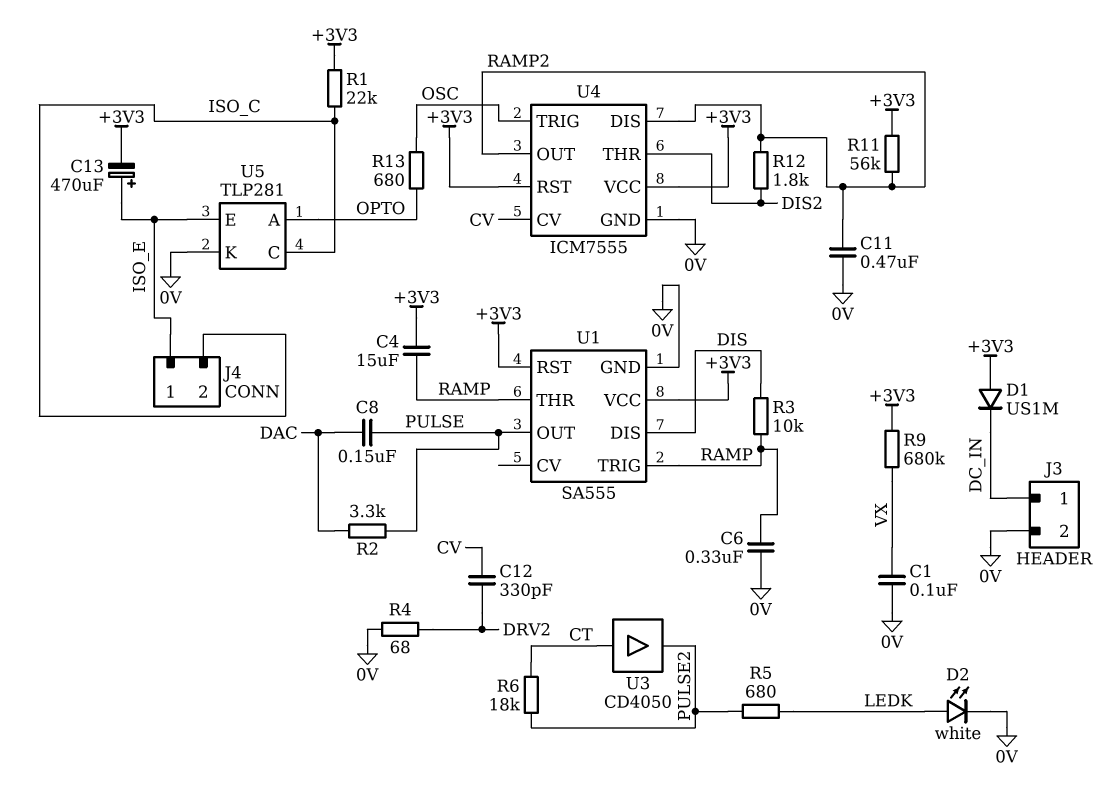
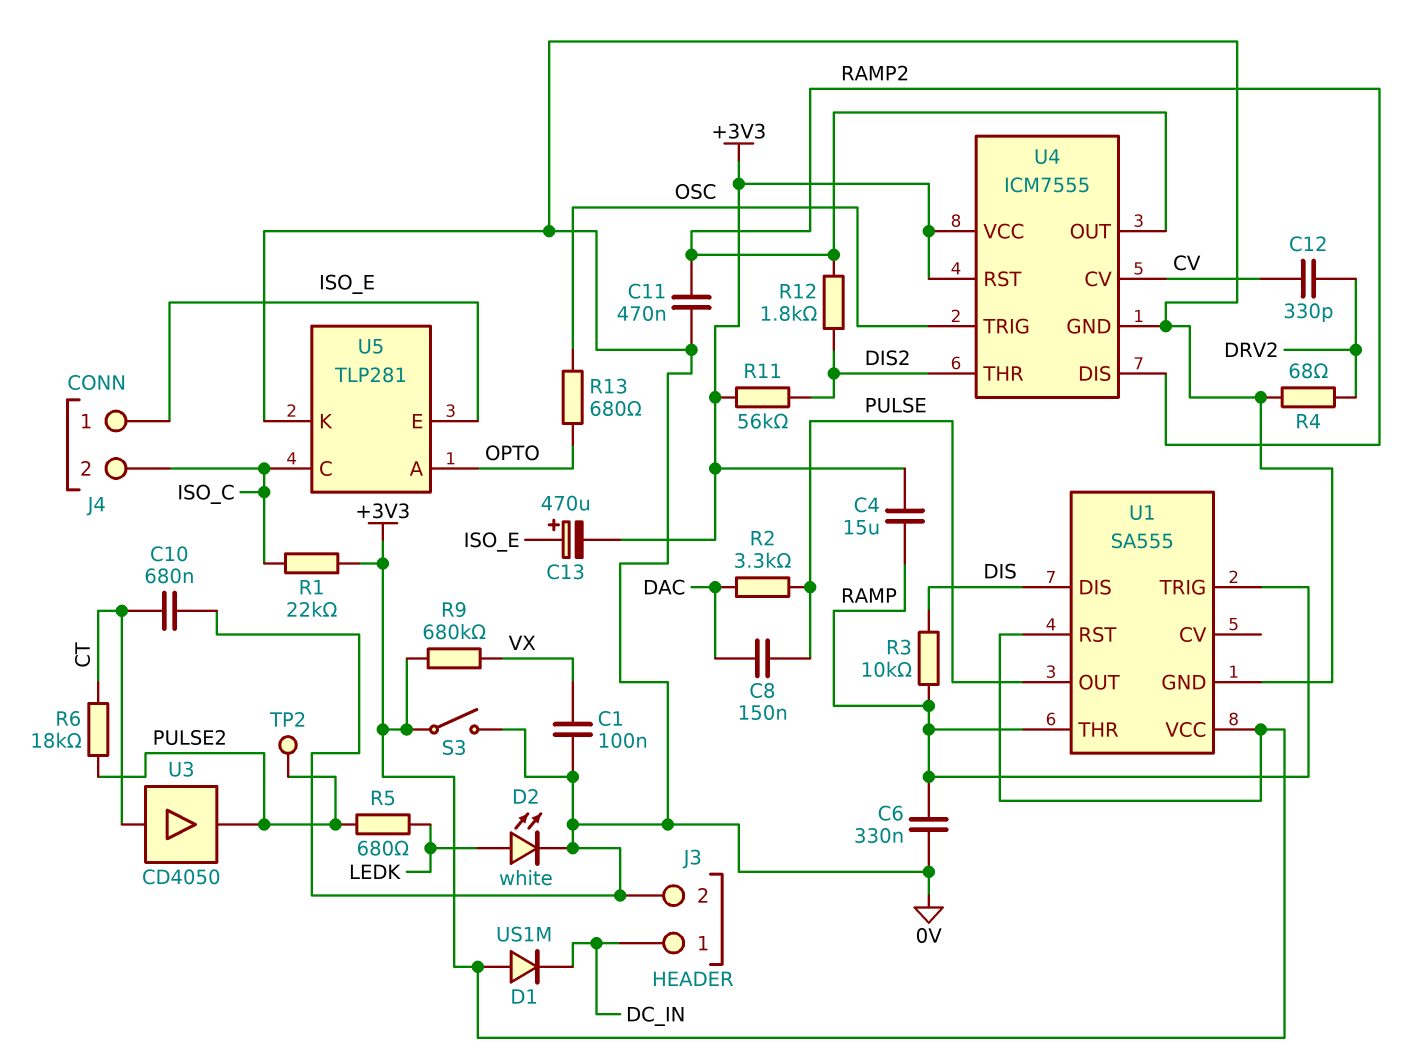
C10: none -> 680nF (0V, CT)
R11: 56k (+3V3, RAMP2) -> 56k (+3V3, DIS2)
S3: none -> switch (+3V3, 0V)
TP2: none -> test point (PULSE2)

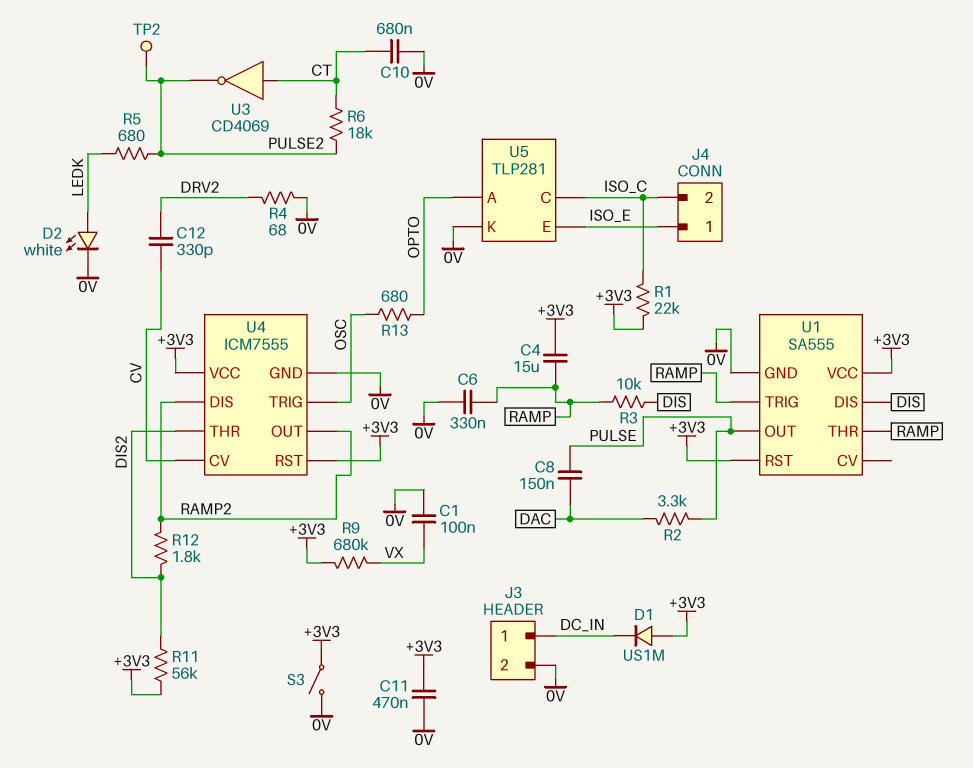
C11: 470nF (0V, RAMP2) -> 470nF (+3V3, 0V)
C13: 470uF (plus ISO_E, minus +3V3) -> none
U3: buffer CD4050 (in CT, out PULSE2) -> NOT CD4069 (in CT, out PULSE2)

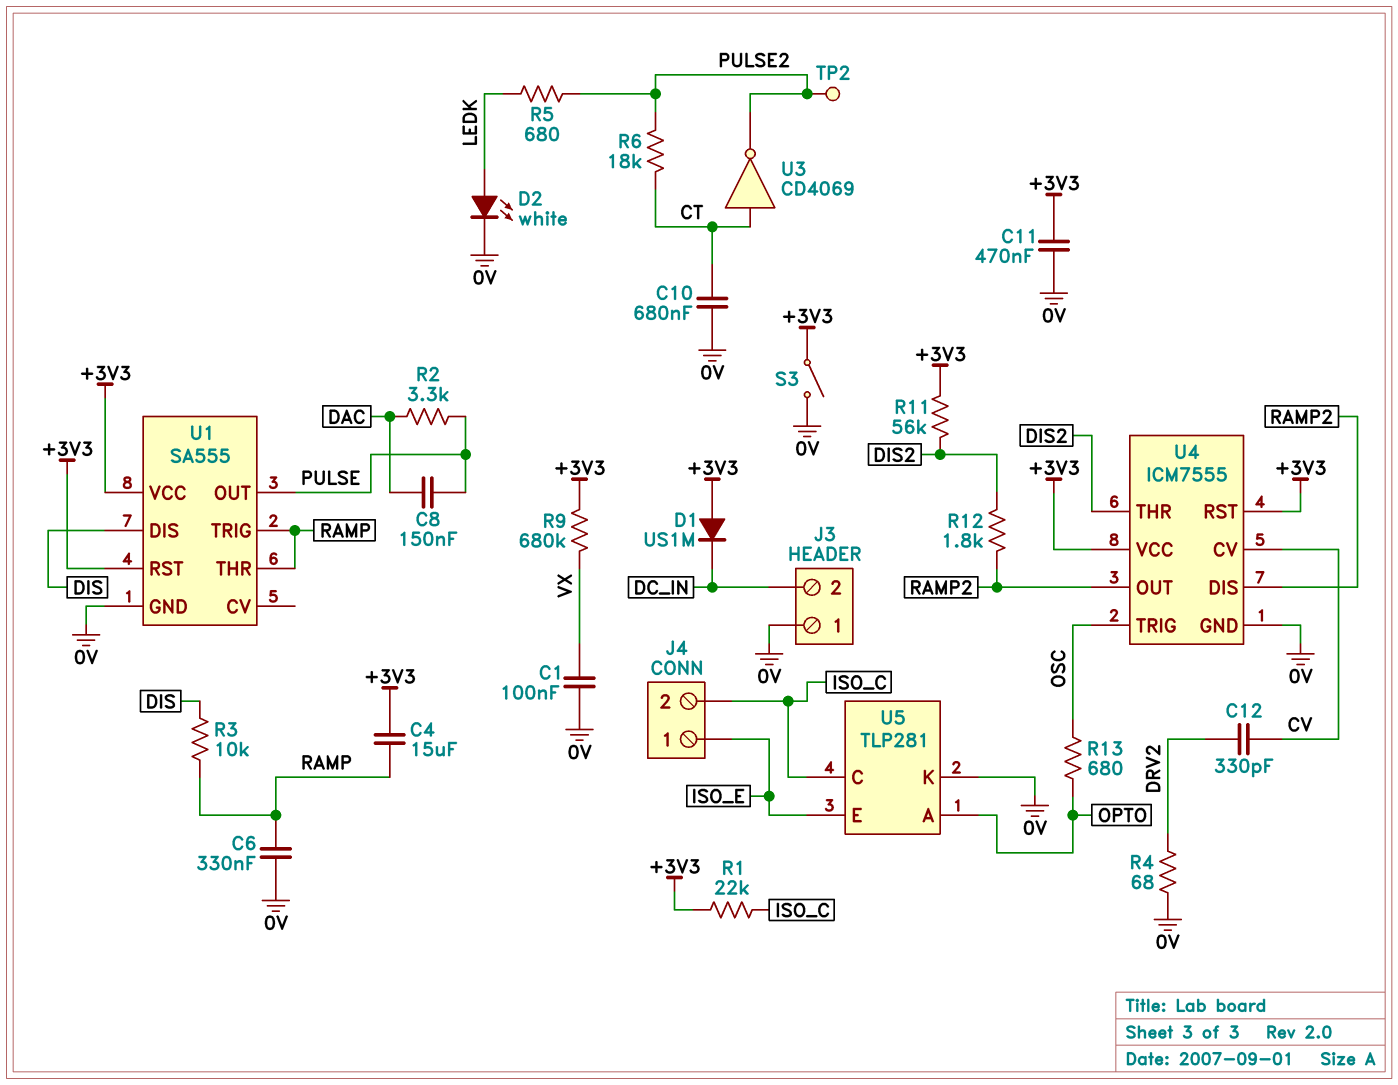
J3 pin 1: DC_IN -> 0V
J3 pin 2: 0V -> DC_IN

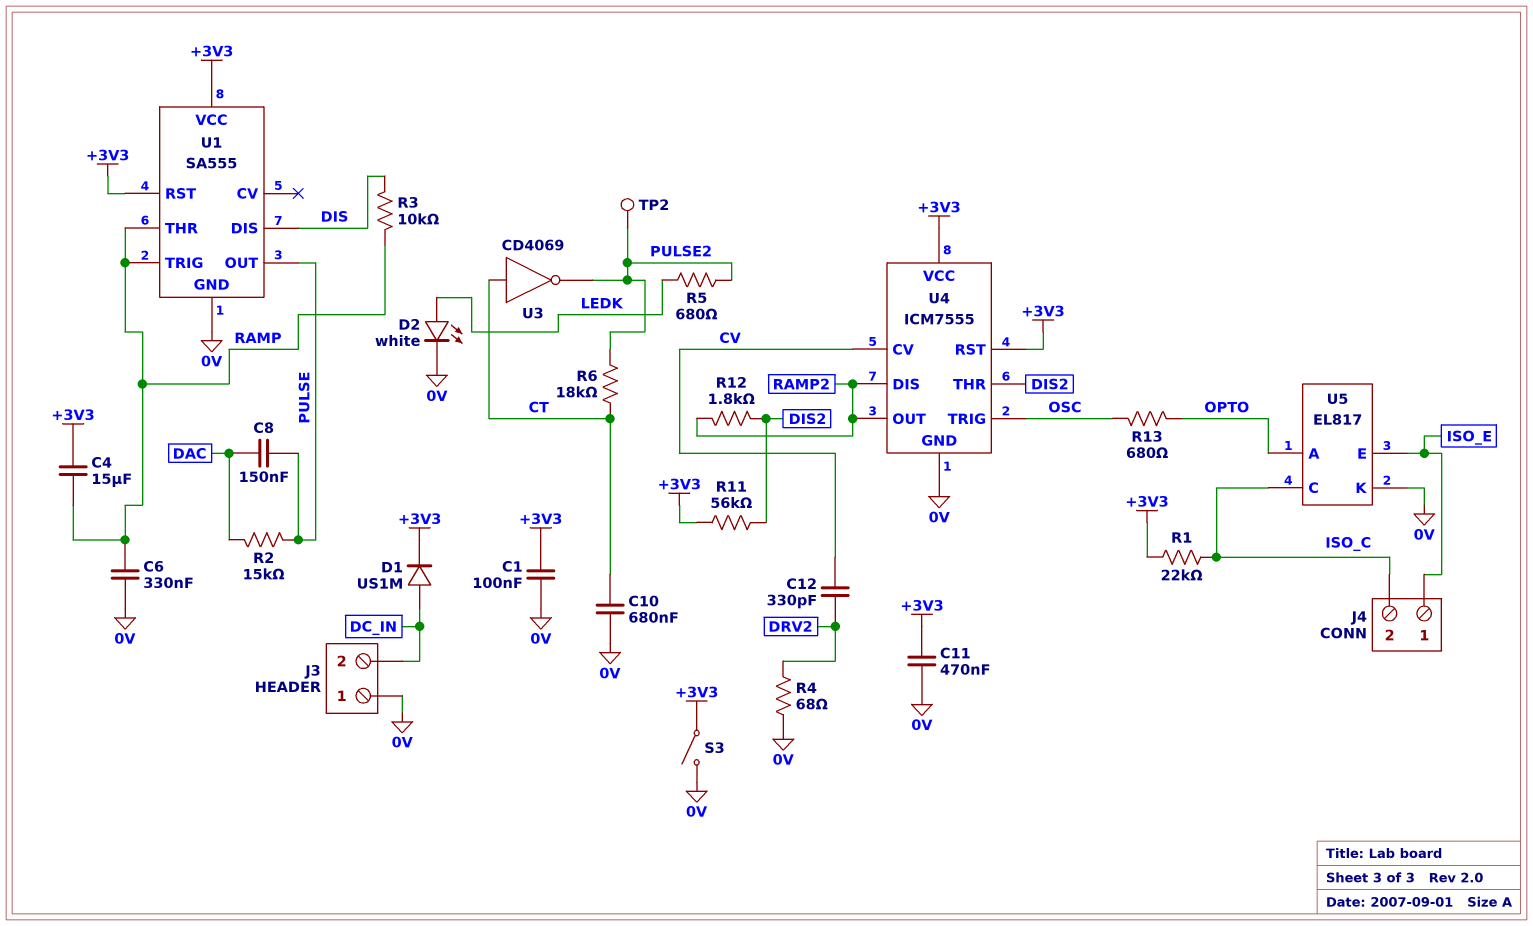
C1: 100nF (0V, VX) -> 100nF (+3V3, 0V)
D1: diode US1M (A +3V3, K DC_IN) -> diode US1M (A DC_IN, K +3V3)
R2: 3.3k (DAC, PULSE) -> 15k (DAC, PULSE)
R9: 680k (+3V3, VX) -> none
U5: TLP281 -> EL817

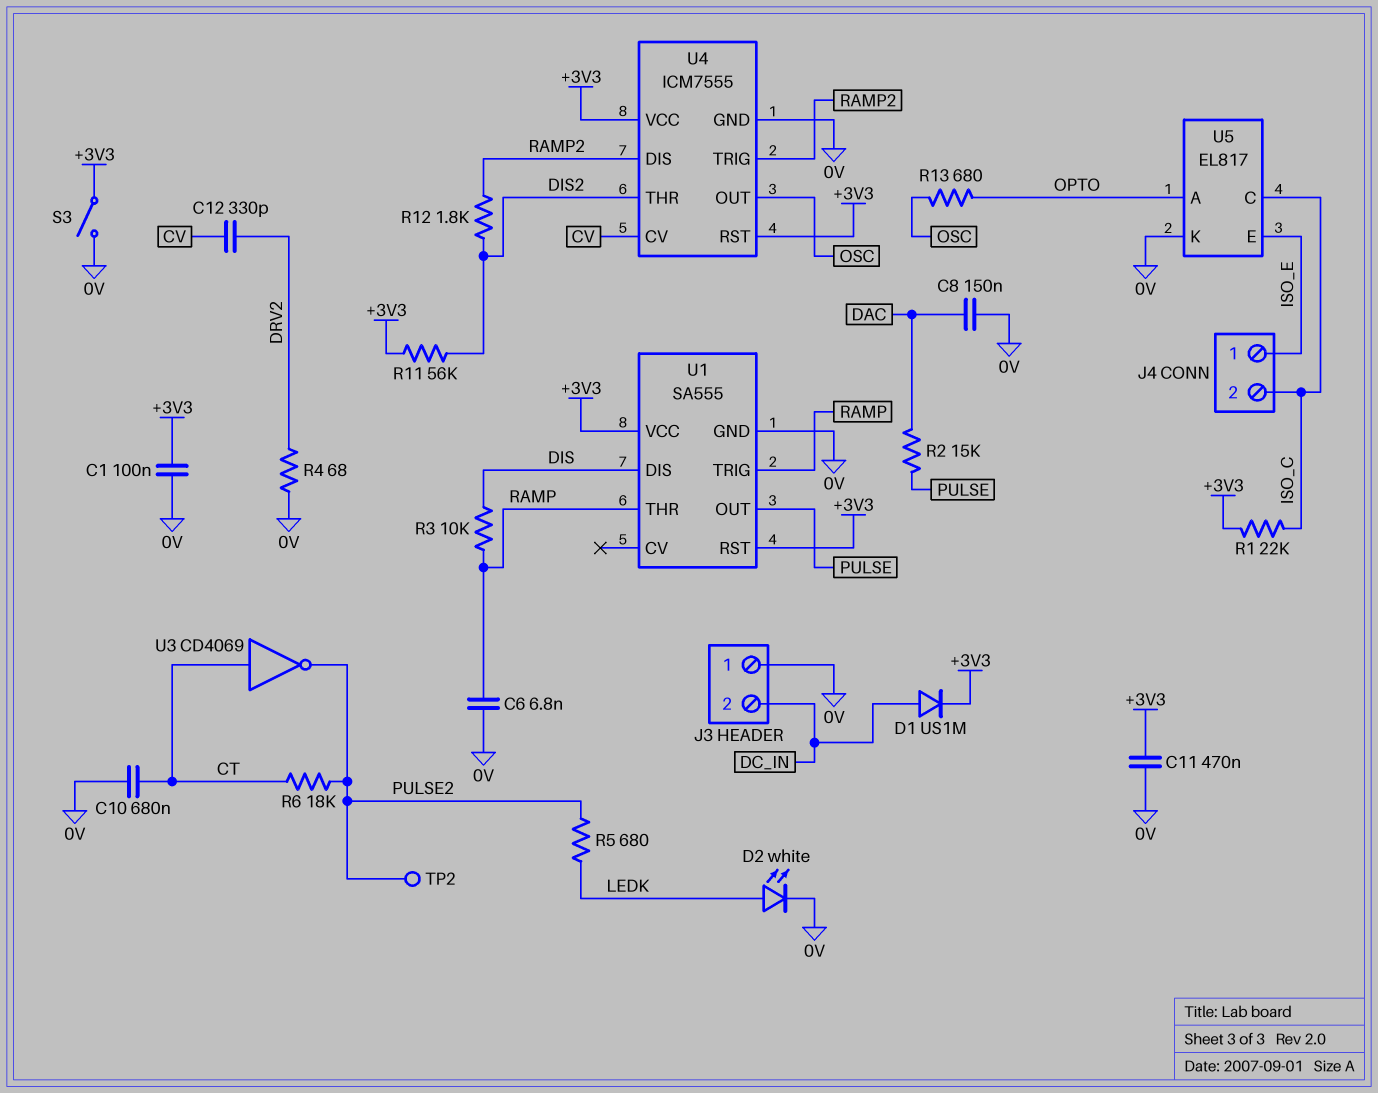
C4: 15uF (+3V3, RAMP) -> none
C6: 330nF (0V, RAMP) -> 6.8nF (0V, RAMP)
C8: 150nF (DAC, PULSE) -> 150nF (0V, DAC)
U4 pin OUT: RAMP2 -> OSC
U4 pin TRIG: OSC -> RAMP2

